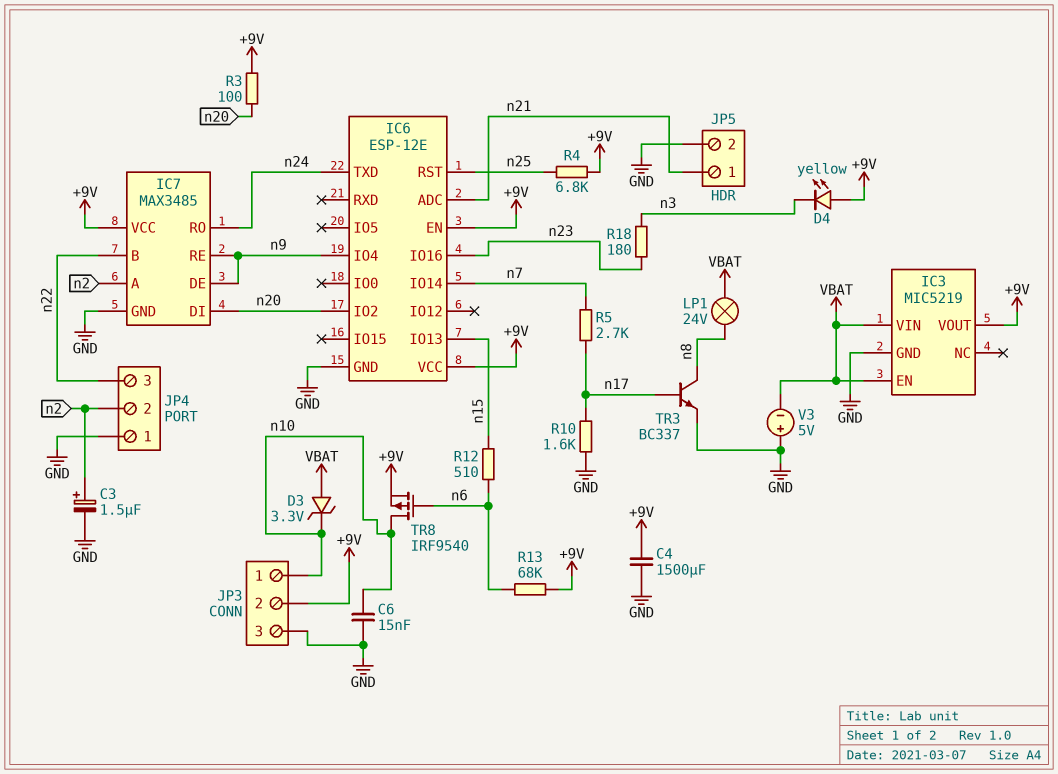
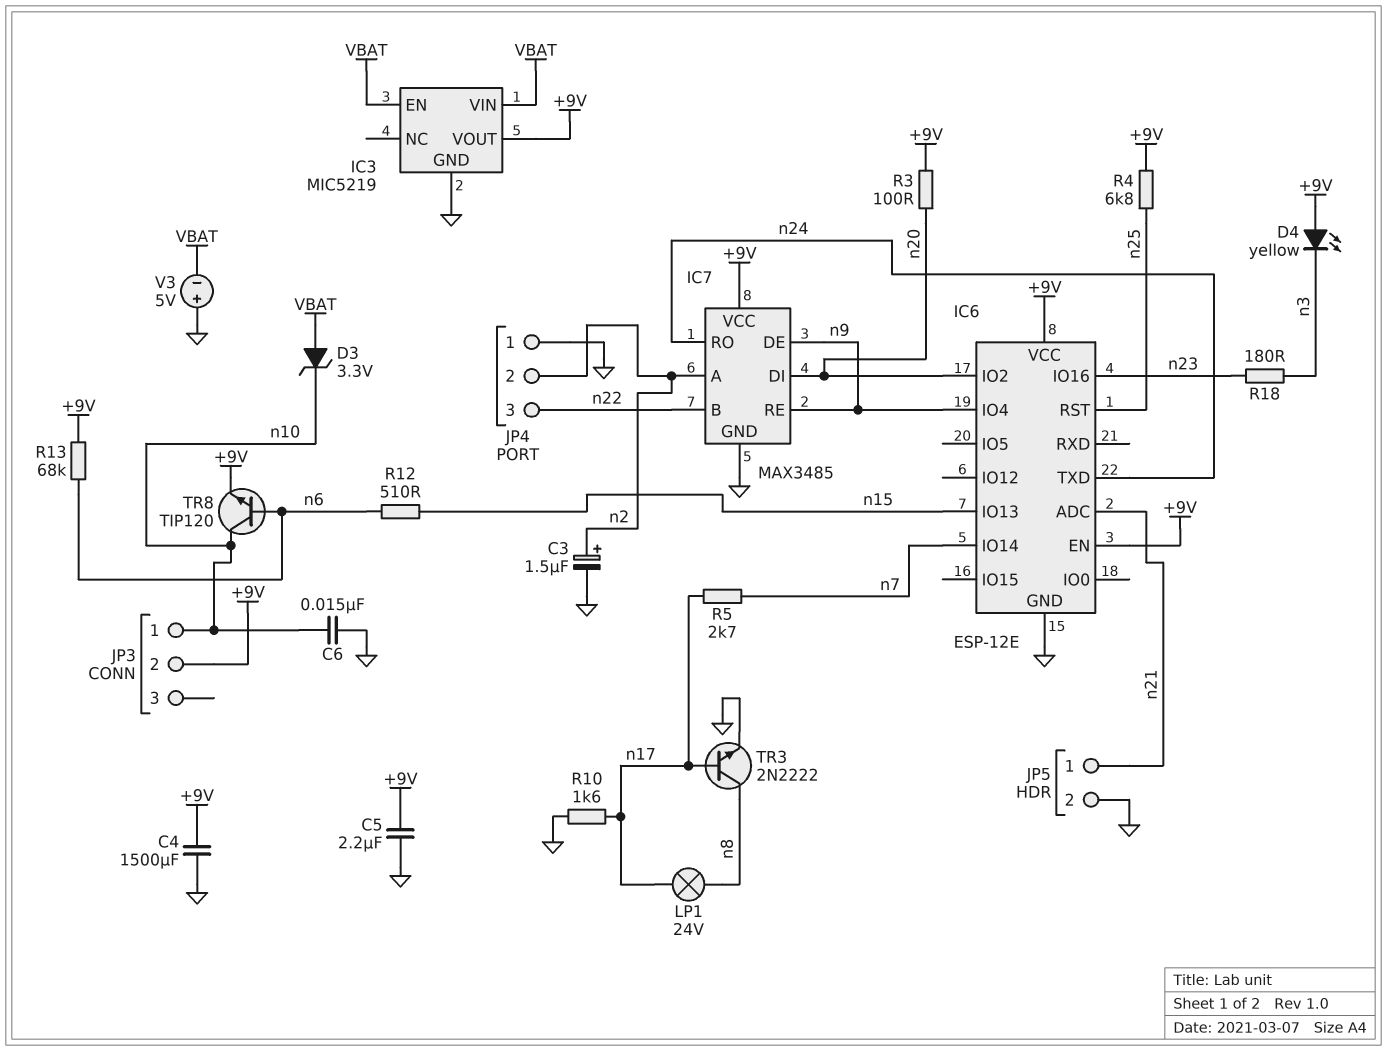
C5: none -> 2.2uF (+9V, GND)
JP3 pin 3: GND -> none
LP1: lamp 24V (VBAT, n8) -> lamp 24V (n8, n17)
TR3: NPN BC337 (B n17, C n8, E GND) -> NPN 2N2222 (B n17, C n8, E GND)
TR8: PMOS IRF9540 (G n6, D n10, S +9V) -> NPN TIP120 (B n6, C n10, E +9V)

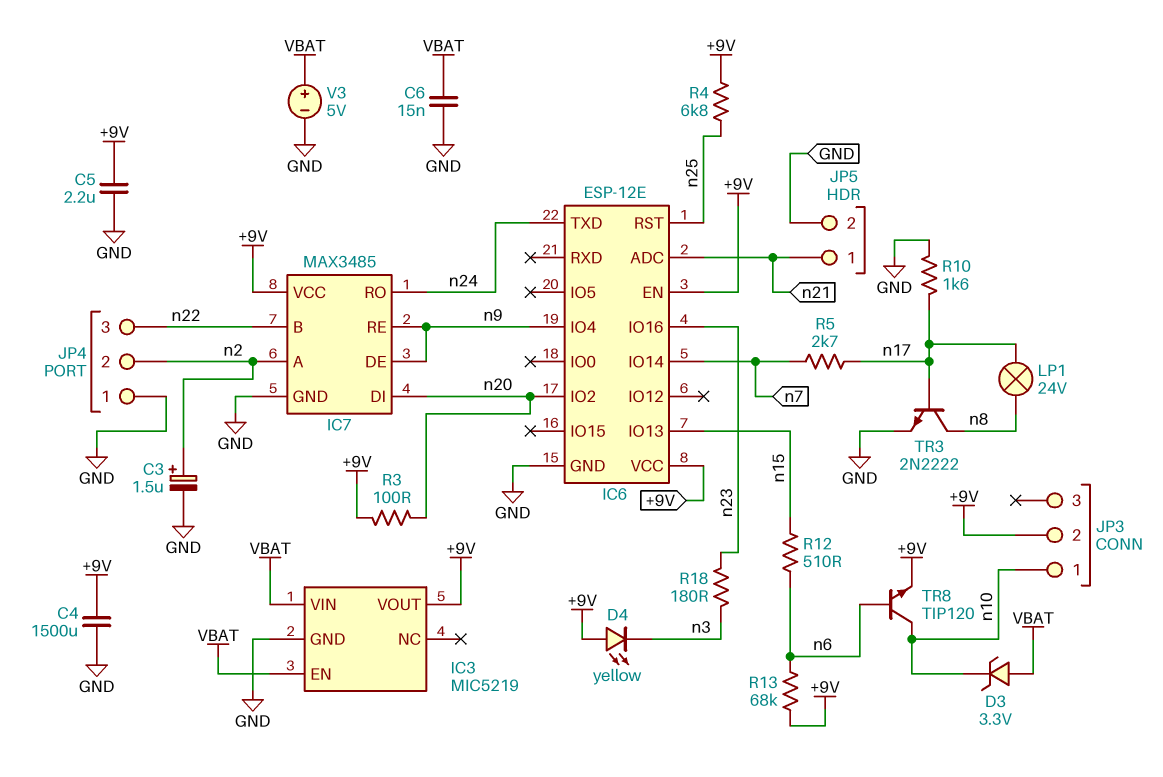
C6: 15nF (GND, n10) -> 15nF (GND, VBAT)
V3: 5V (plus GND, minus VBAT) -> 5V (plus VBAT, minus GND)

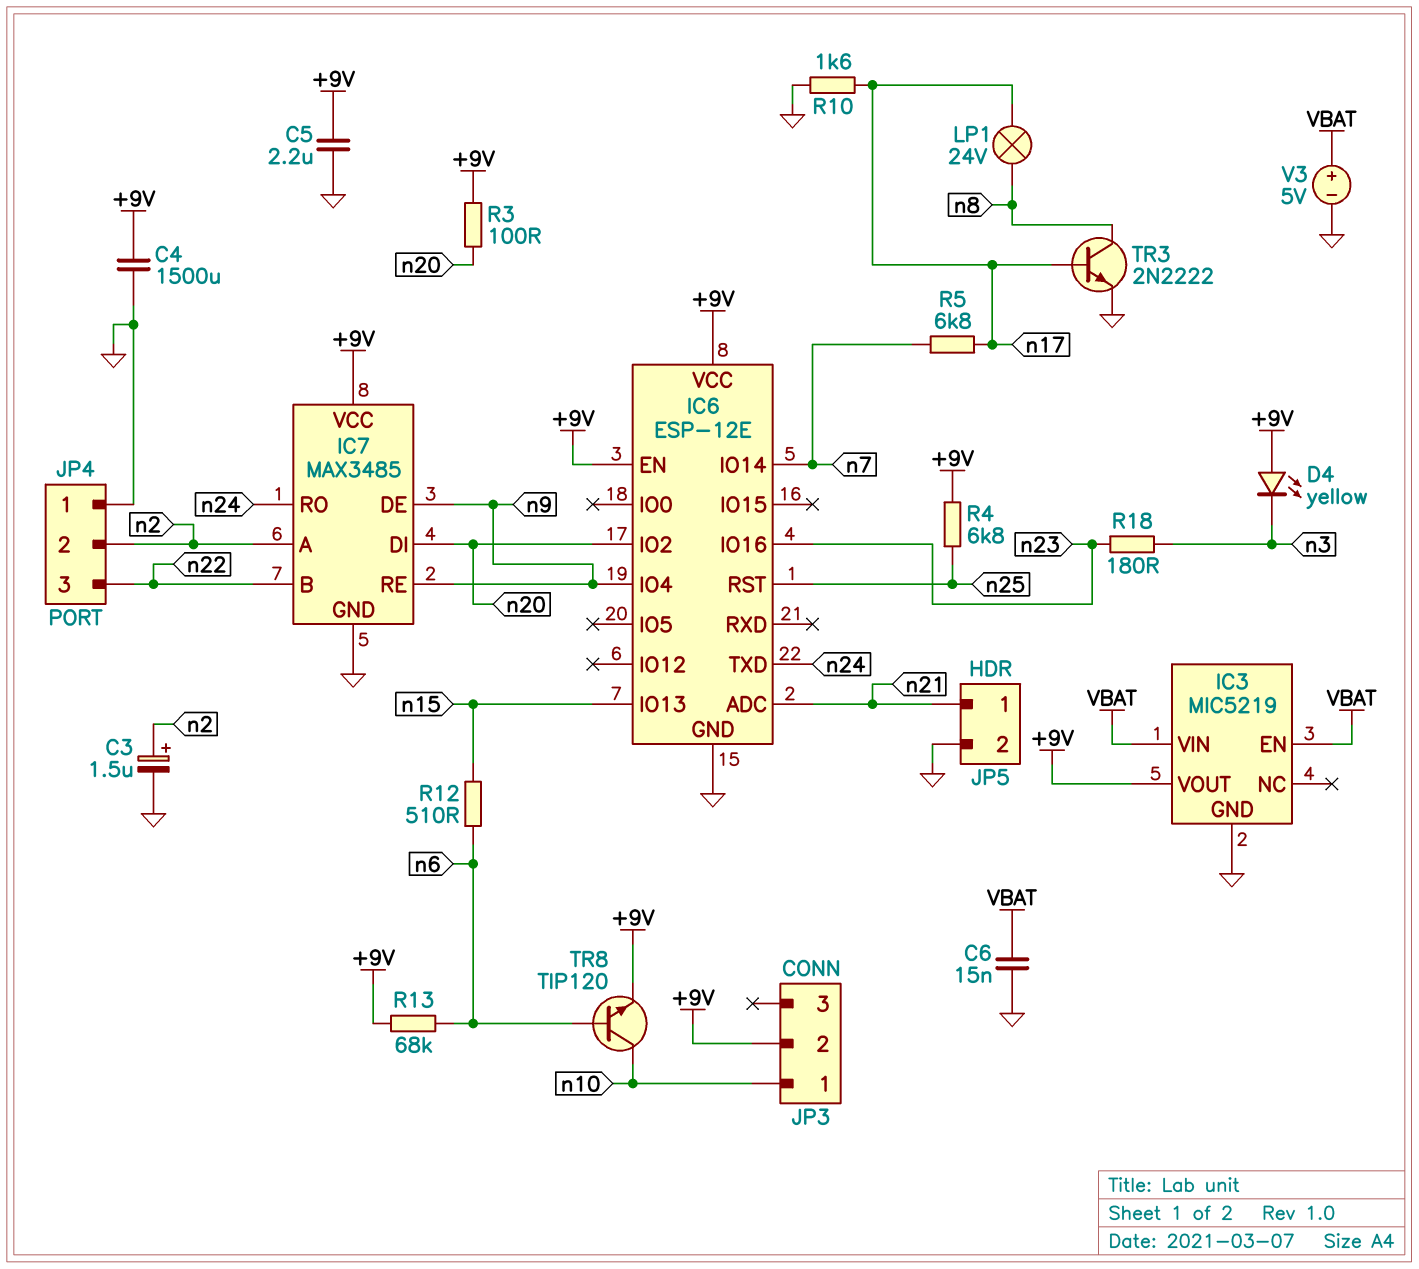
D3: zener 3.3V (A VBAT, K n10) -> none
R5: 2.7k (n7, n17) -> 6.8k (n7, n17)

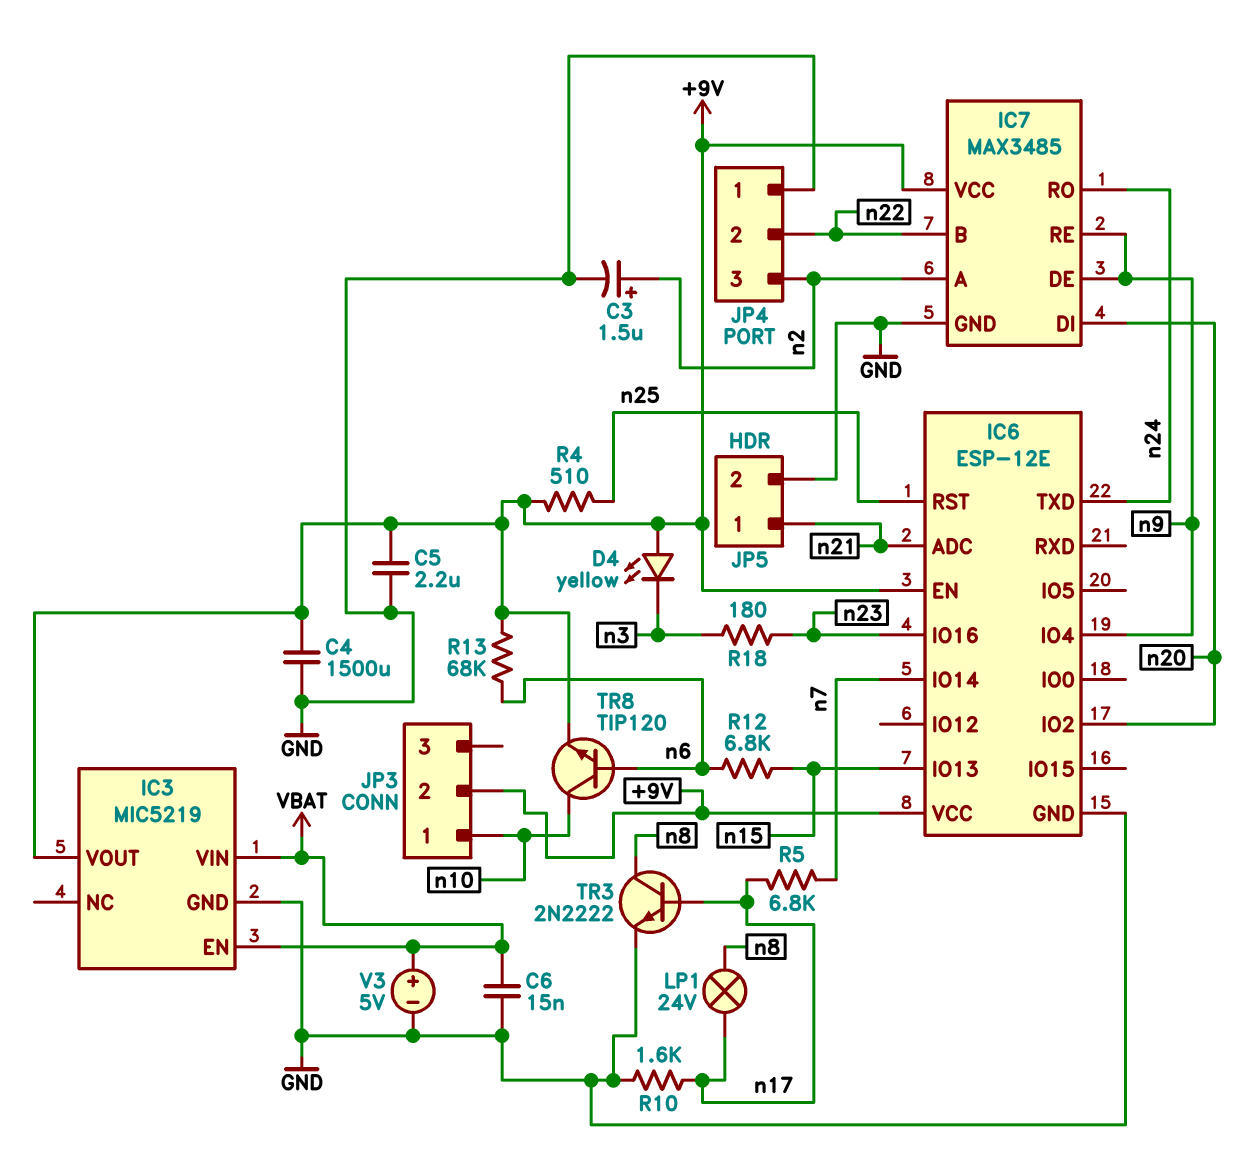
JP4 pin 2: n2 -> n22
JP4 pin 3: n22 -> n2
R3: 100 (+9V, n20) -> none
R4: 6.8k (+9V, n25) -> 510 (+9V, n25)
R12: 510 (n6, n15) -> 6.8k (n6, n15)

